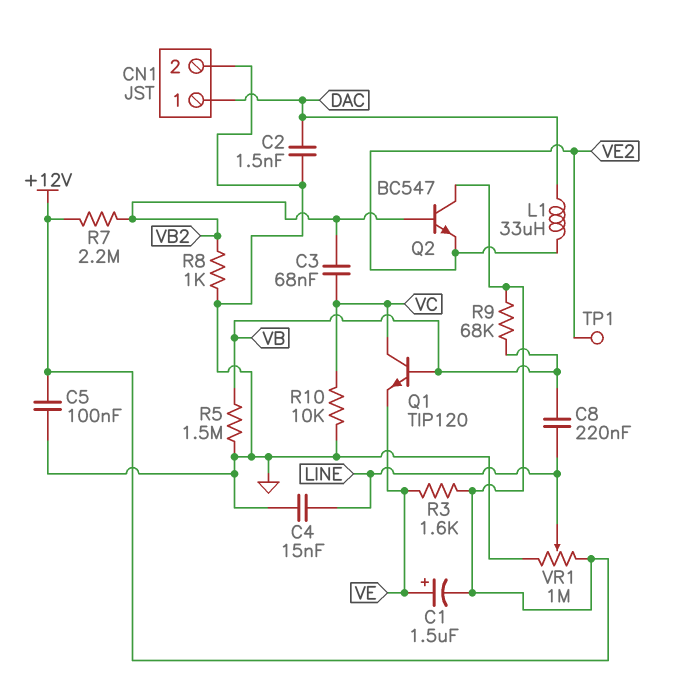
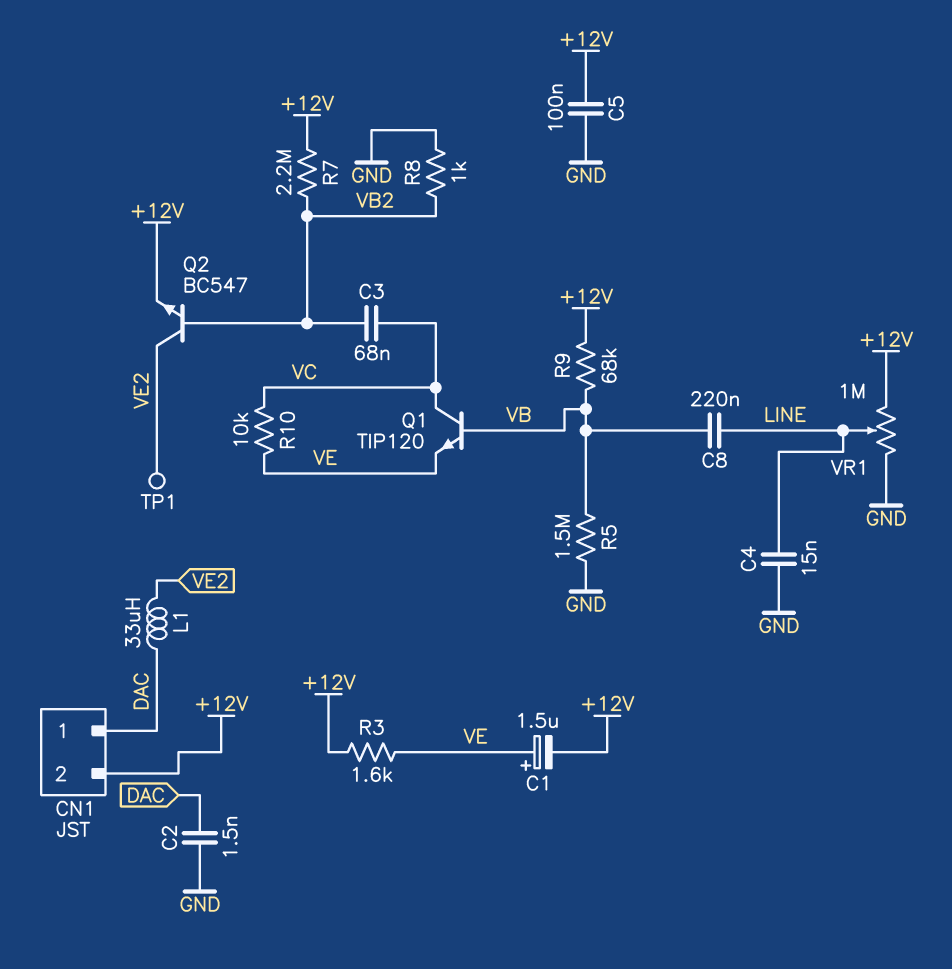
CN1 pin 2: GND -> +12V
Q2: NPN BC547 (B VB2, C +12V, E VE2) -> NPN BC547 (B VB2, C VE2, E +12V)
R10: 10k (GND, VC) -> 10k (VC, VE)

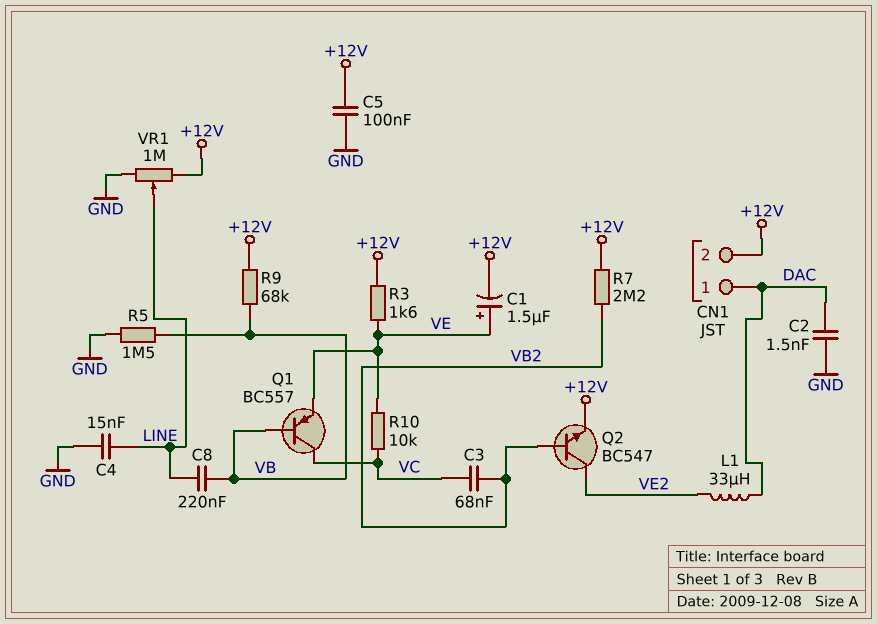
Q1: NPN TIP120 (B VB, C VC, E VE) -> PNP BC557 (B VB, C VC, E VE)
R8: 1k (GND, VB2) -> none
TP1: test point (VE2) -> none

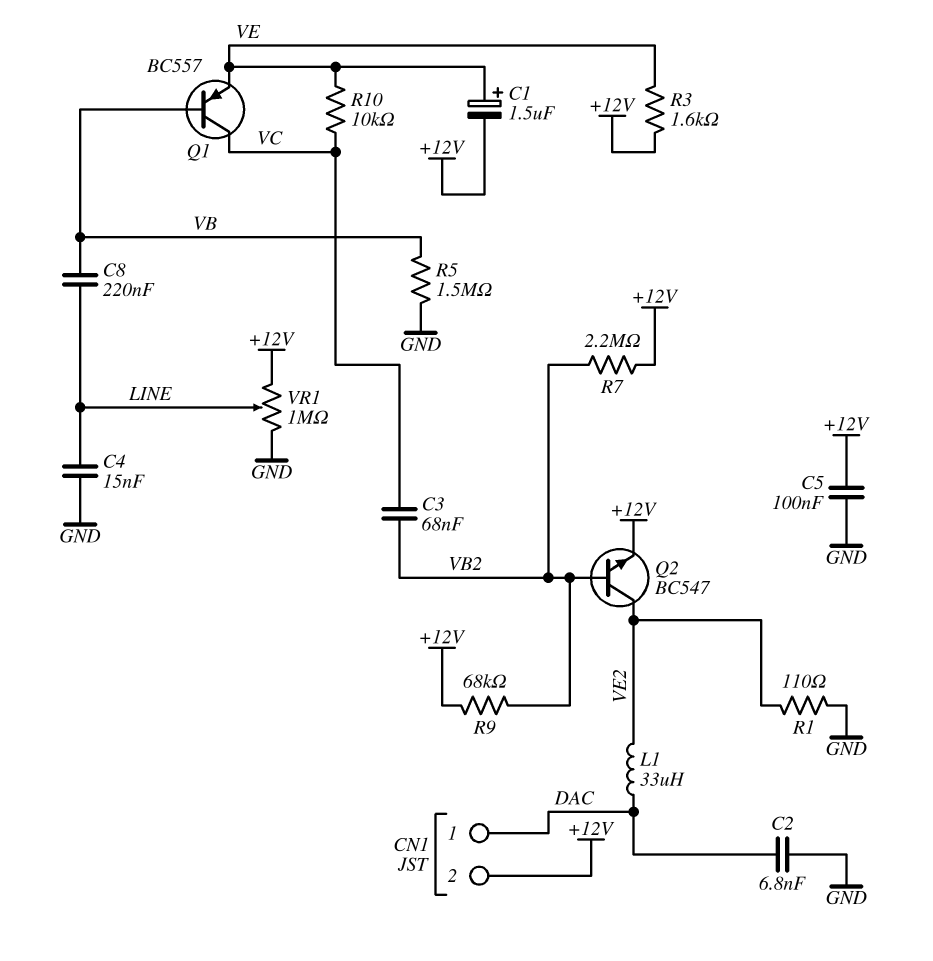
C2: 1.5nF (DAC, GND) -> 6.8nF (DAC, GND)
R1: none -> 110 (GND, VE2)
R9: 68k (+12V, VB) -> 68k (+12V, VB2)

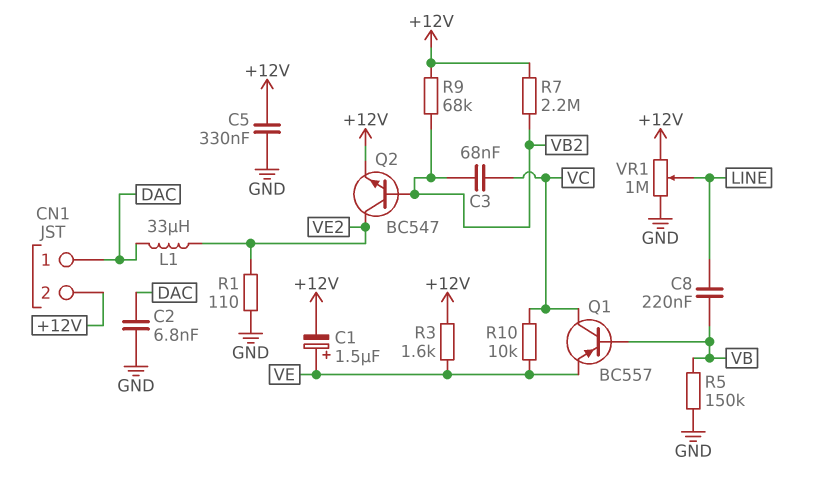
C4: 15nF (GND, LINE) -> none
C5: 100nF (+12V, GND) -> 330nF (+12V, GND)
R5: 1.5M (GND, VB) -> 150k (GND, VB)

